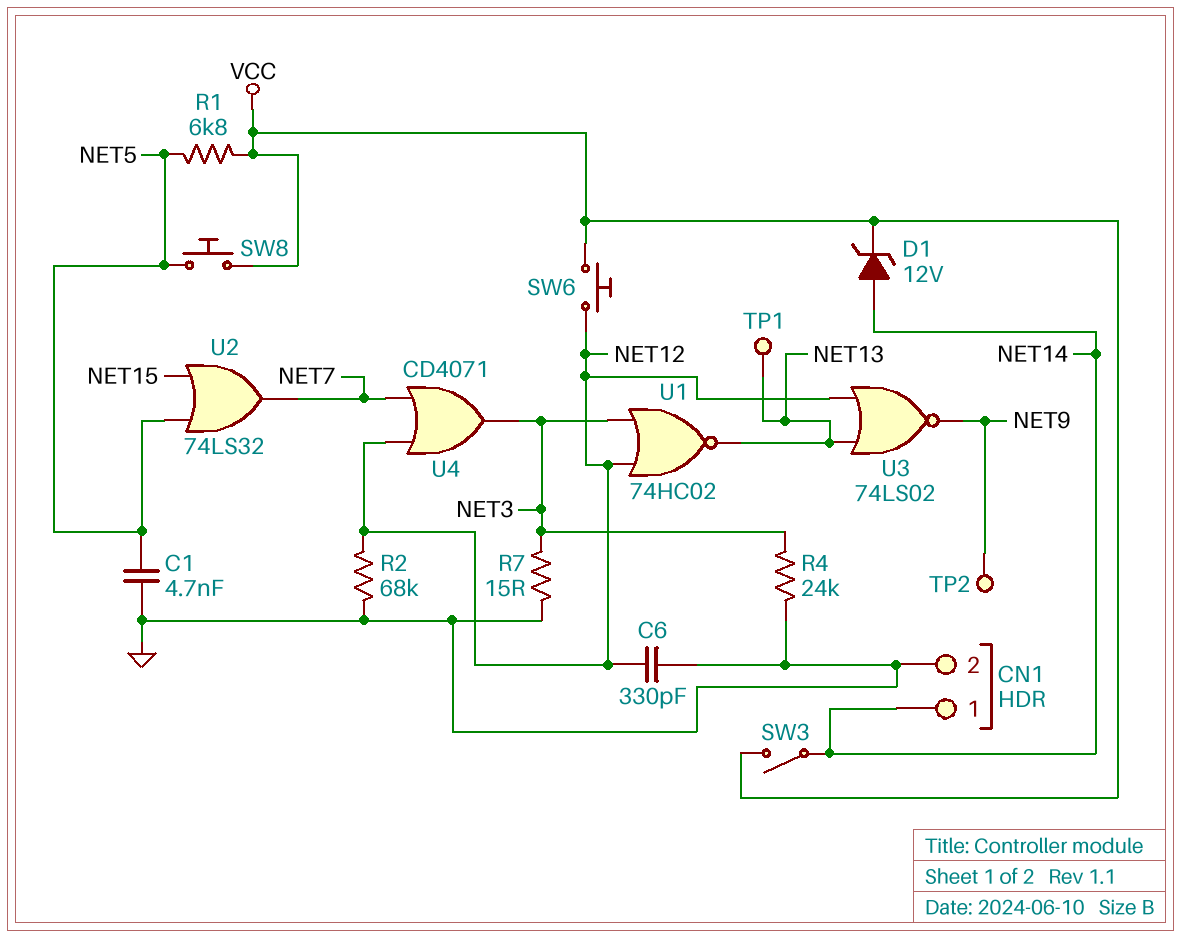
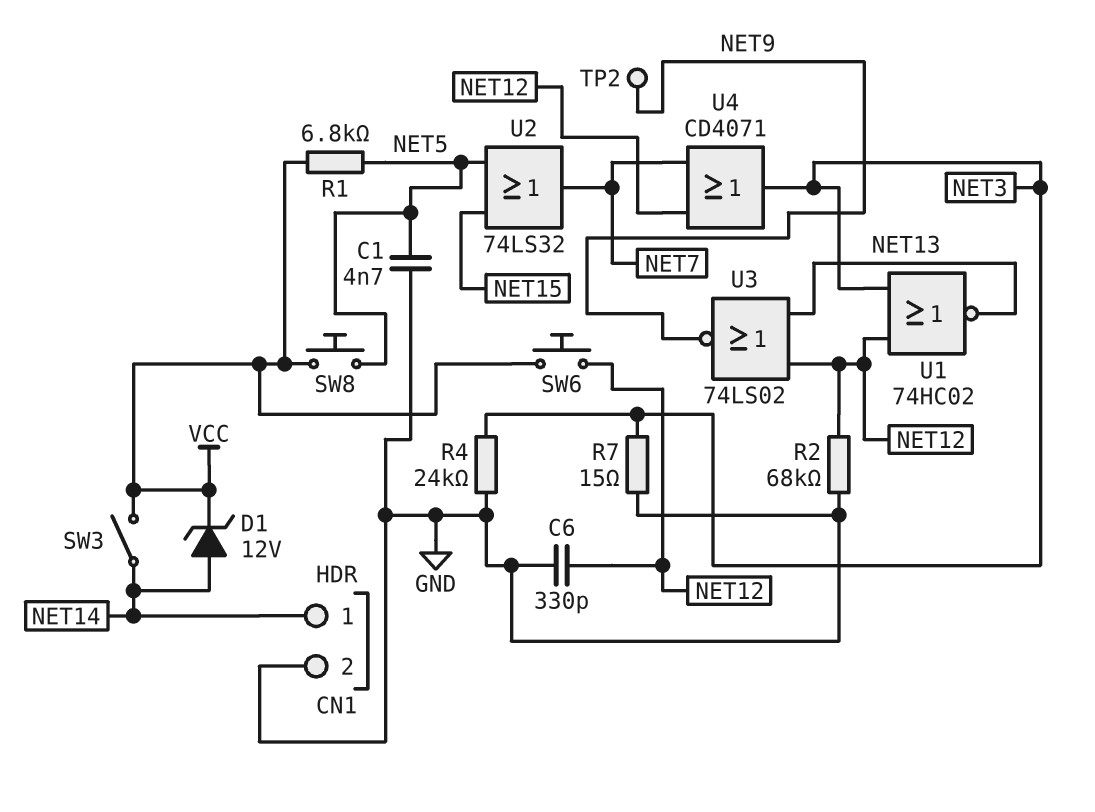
TP1: test point (NET13) -> none

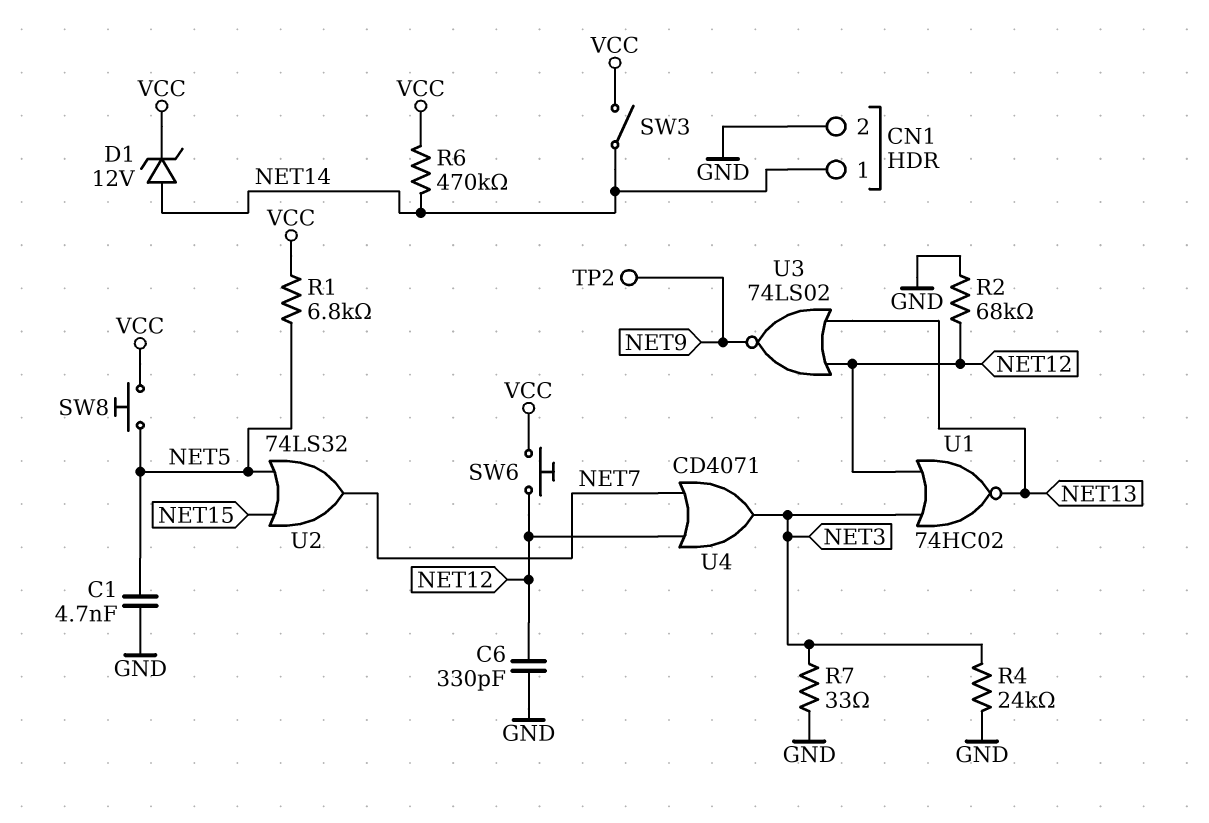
R6: none -> 470k (NET14, VCC)
R7: 15 (GND, NET3) -> 33 (GND, NET3)

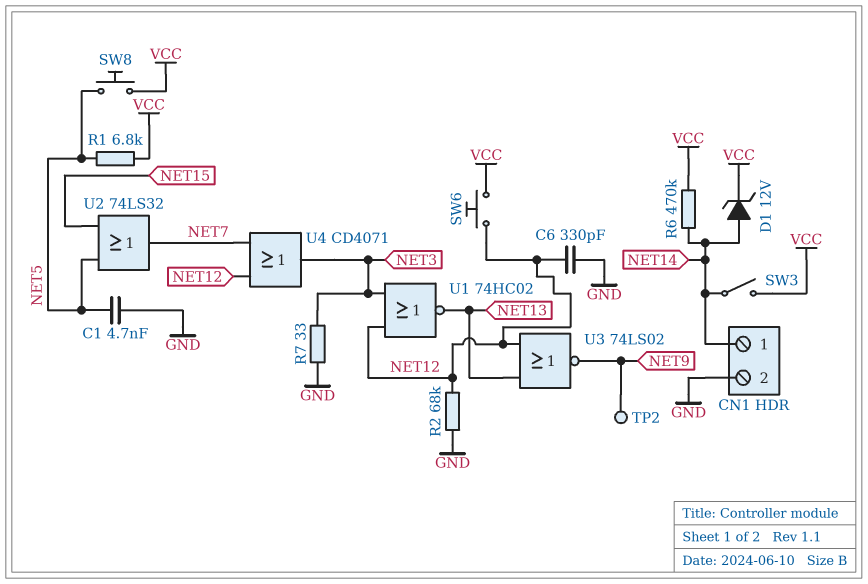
R4: 24k (GND, NET3) -> none

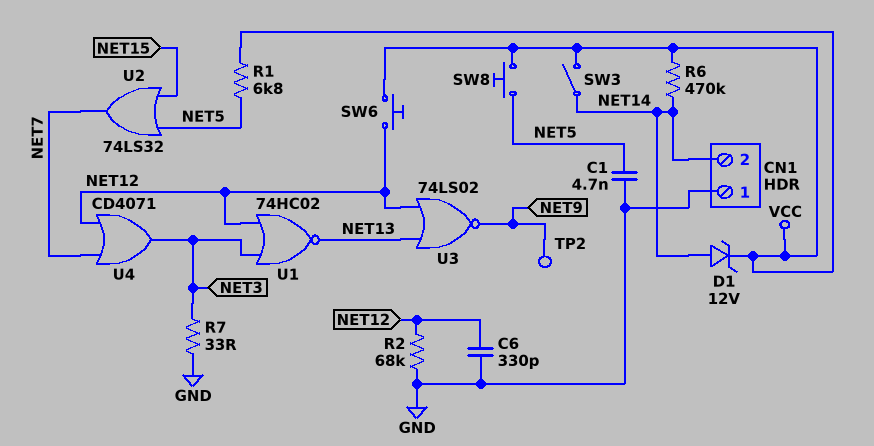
CN1 pin 1: NET14 -> GND
CN1 pin 2: GND -> NET14

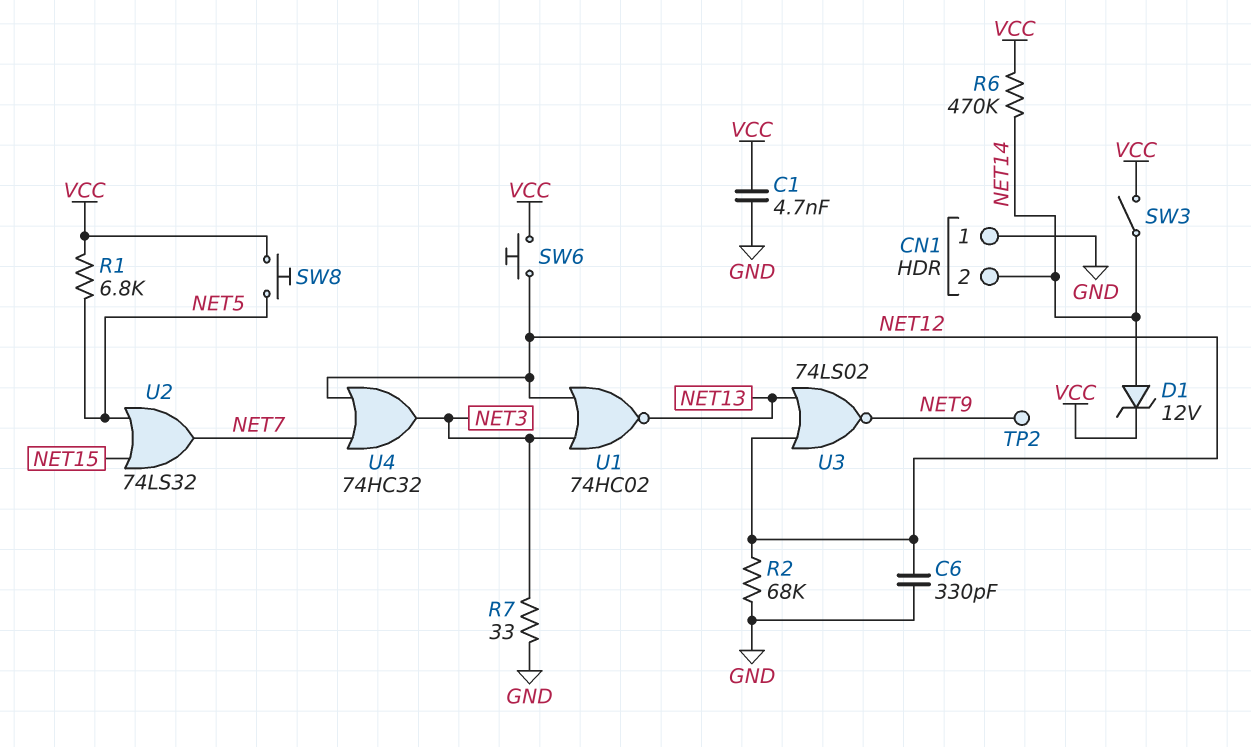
C1: 4.7nF (GND, NET5) -> 4.7nF (GND, VCC)
U4: OR CD4071 (in NET7, in NET12, out NET3) -> OR 74HC32 (in NET7, in NET12, out NET3)

